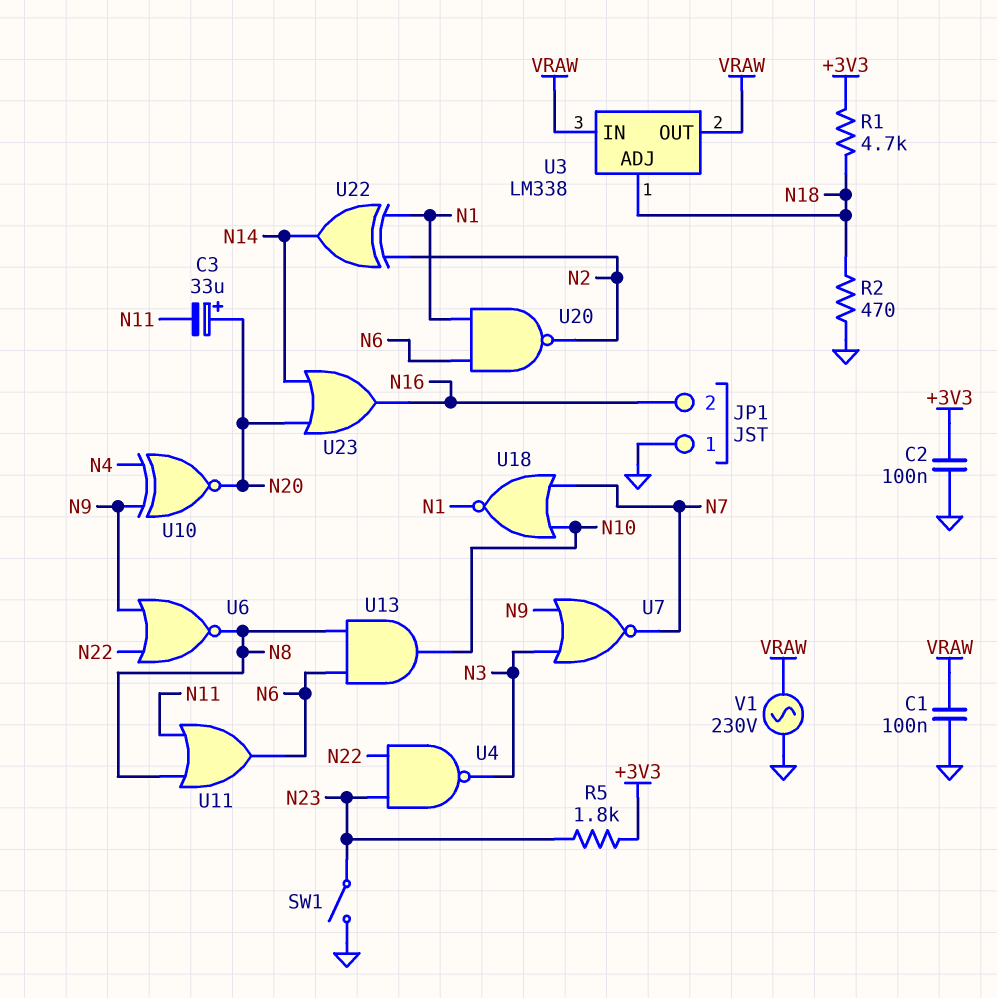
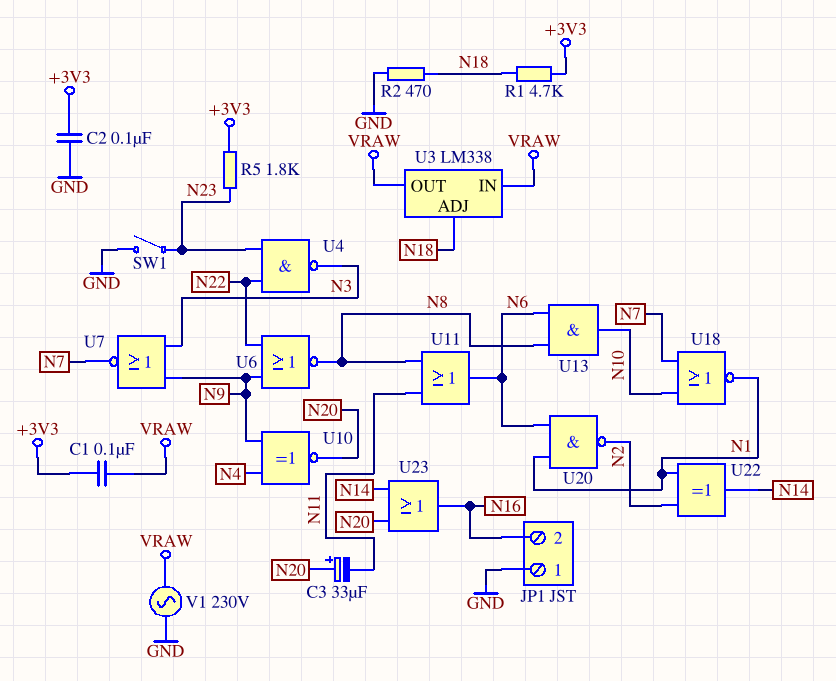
C1: 100nF (GND, VRAW) -> 100nF (+3V3, VRAW)

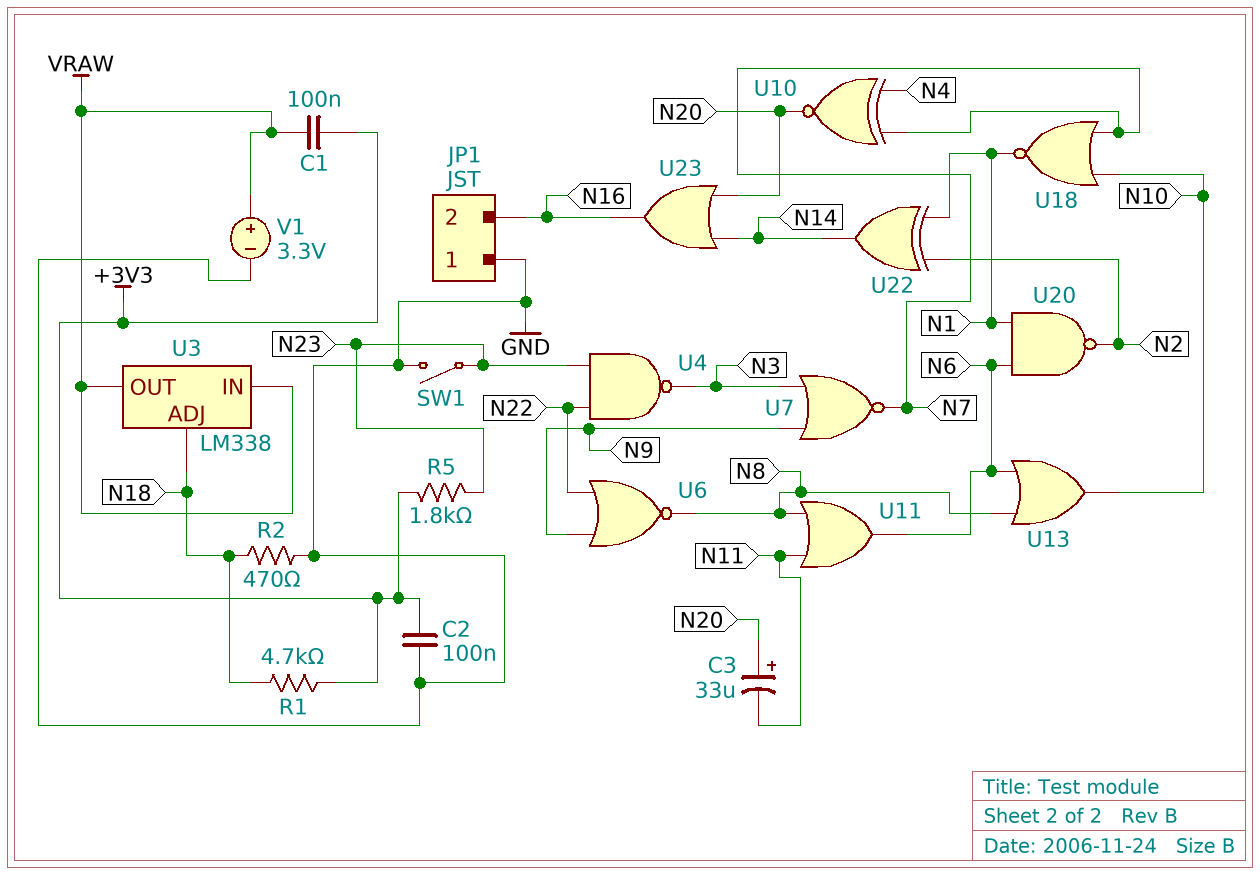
U10: XNOR (in N4, in N9, out N20) -> XNOR (in N4, in N7, out N20)
U13: AND (in N6, in N8, out N10) -> OR (in N6, in N8, out N10)
V1: AC 230V (GND, VRAW) -> 3.3V (plus VRAW, minus GND)

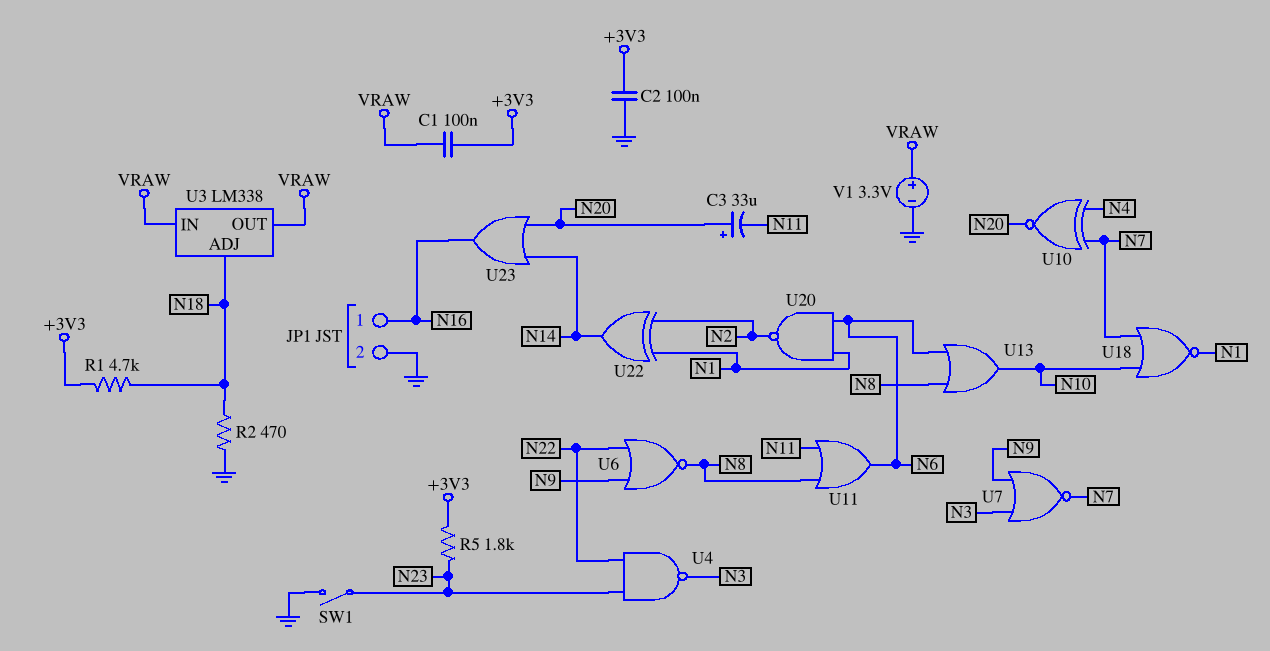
JP1 pin 1: GND -> N16
JP1 pin 2: N16 -> GND

